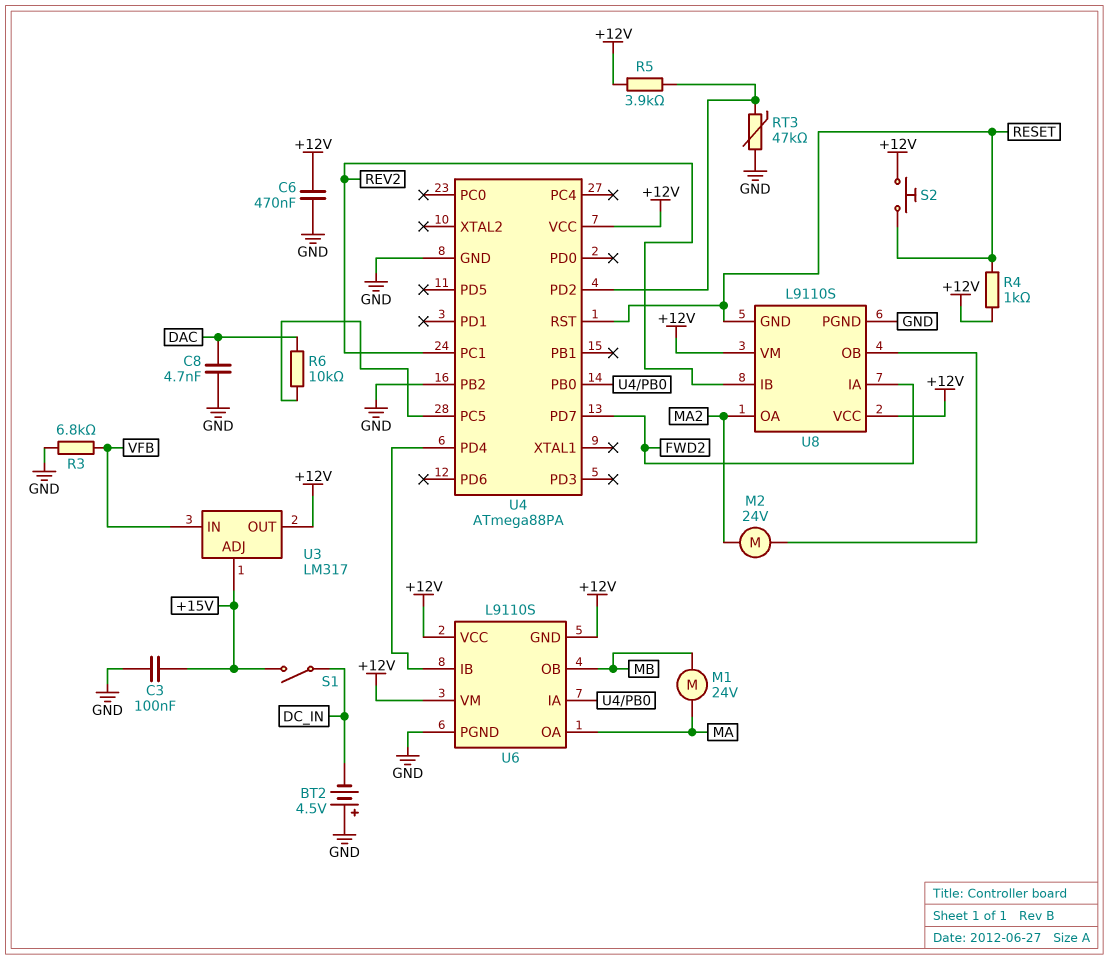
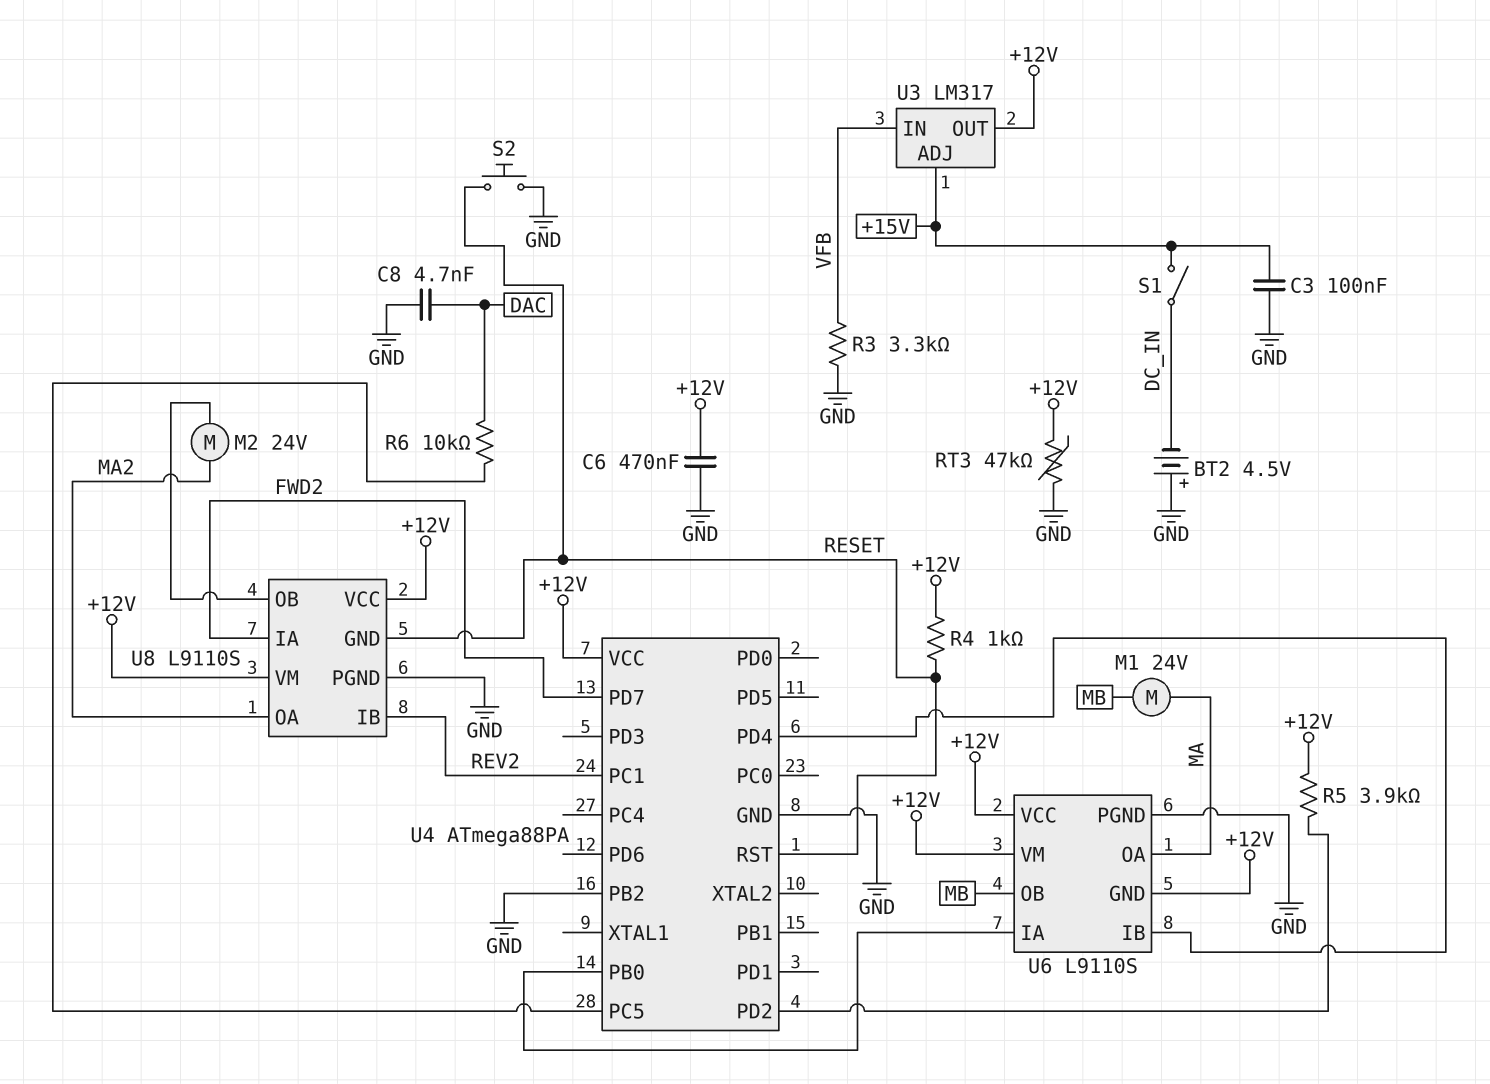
R3: 6.8k (GND, VFB) -> 3.3k (GND, VFB)
RT3: 47k (GND, U4/PD2) -> 47k (+12V, GND)
S2: button (+12V, RESET) -> button (GND, RESET)

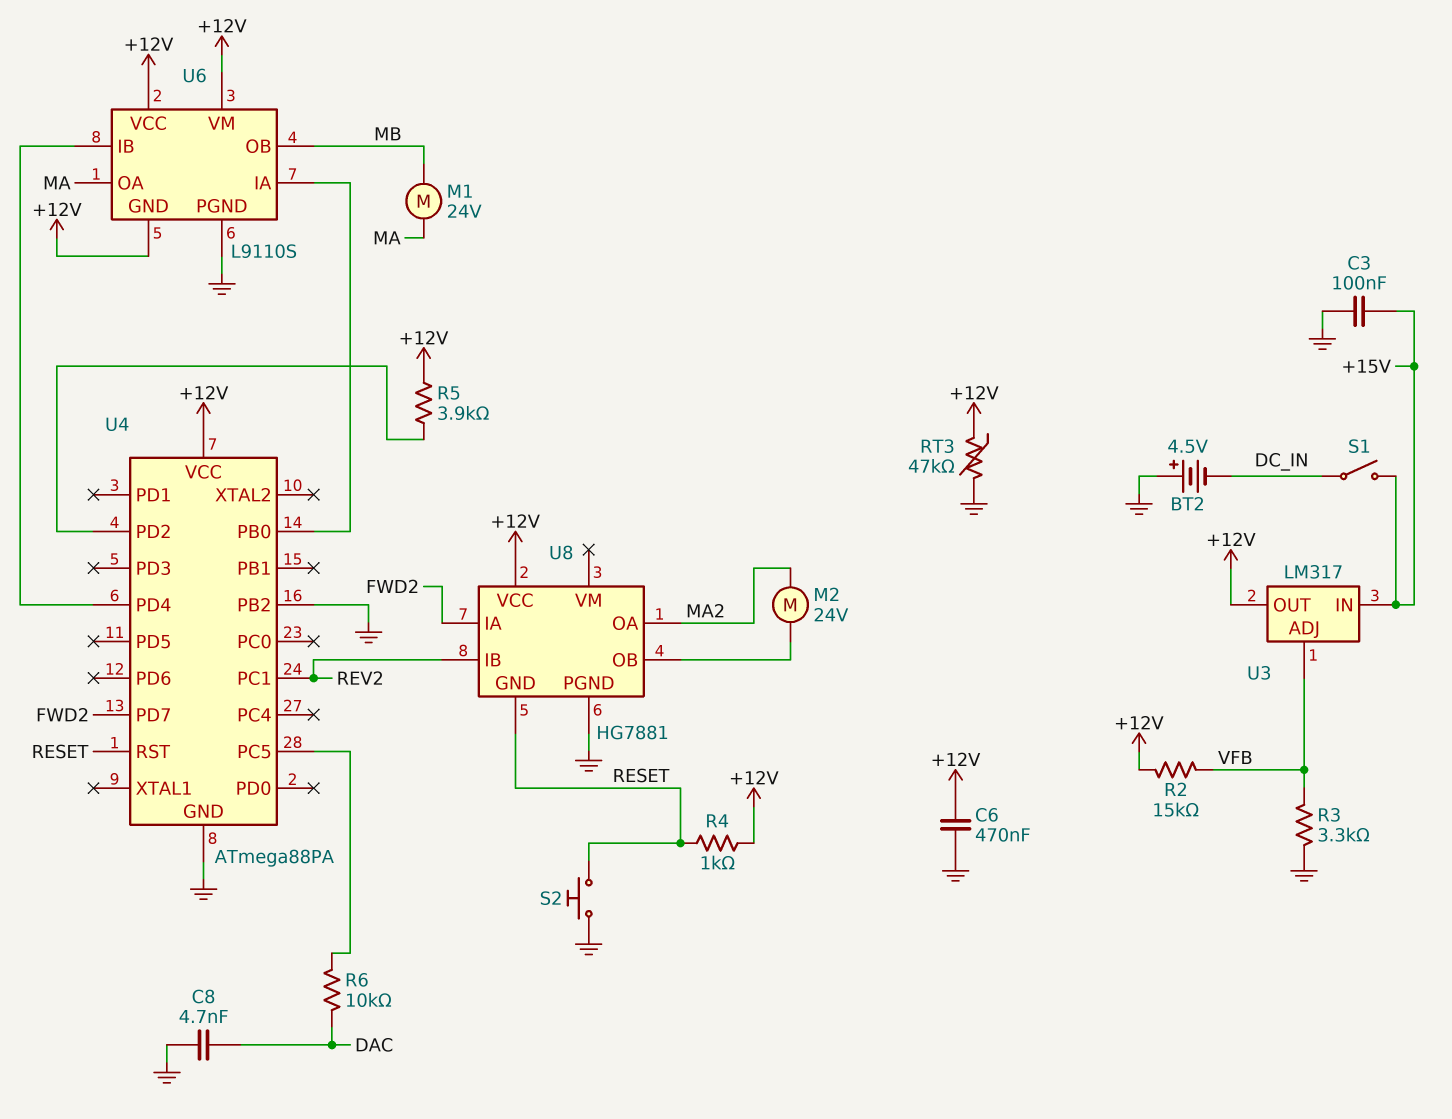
R2: none -> 15k (+12V, VFB)
U3 pin ADJ: +15V -> VFB
U3 pin IN: VFB -> +15V
U8: L9110S -> HG7881
U8 pin VM: +12V -> none

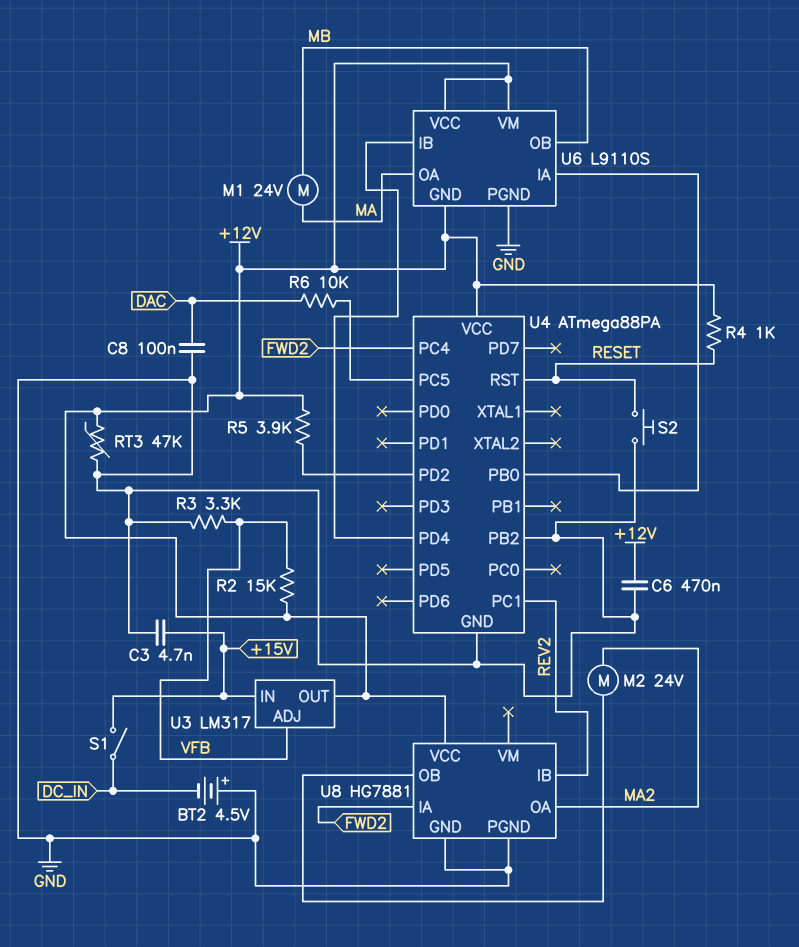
C3: 100nF (+15V, GND) -> 4.7nF (+15V, GND)
C8: 4.7nF (DAC, GND) -> 100nF (DAC, GND)
U4 pin PC4: none -> FWD2
U4 pin PD7: FWD2 -> none
U8 pin GND: RESET -> GND

